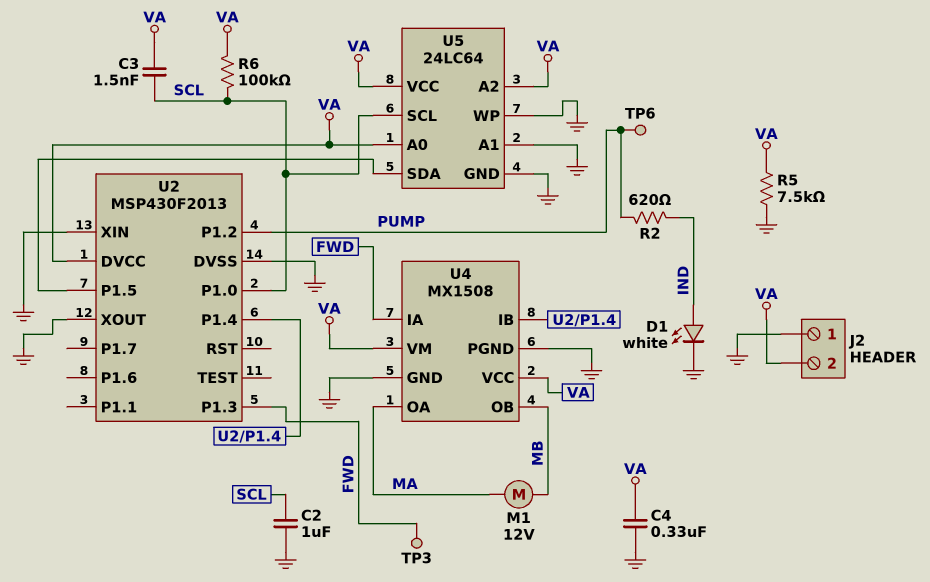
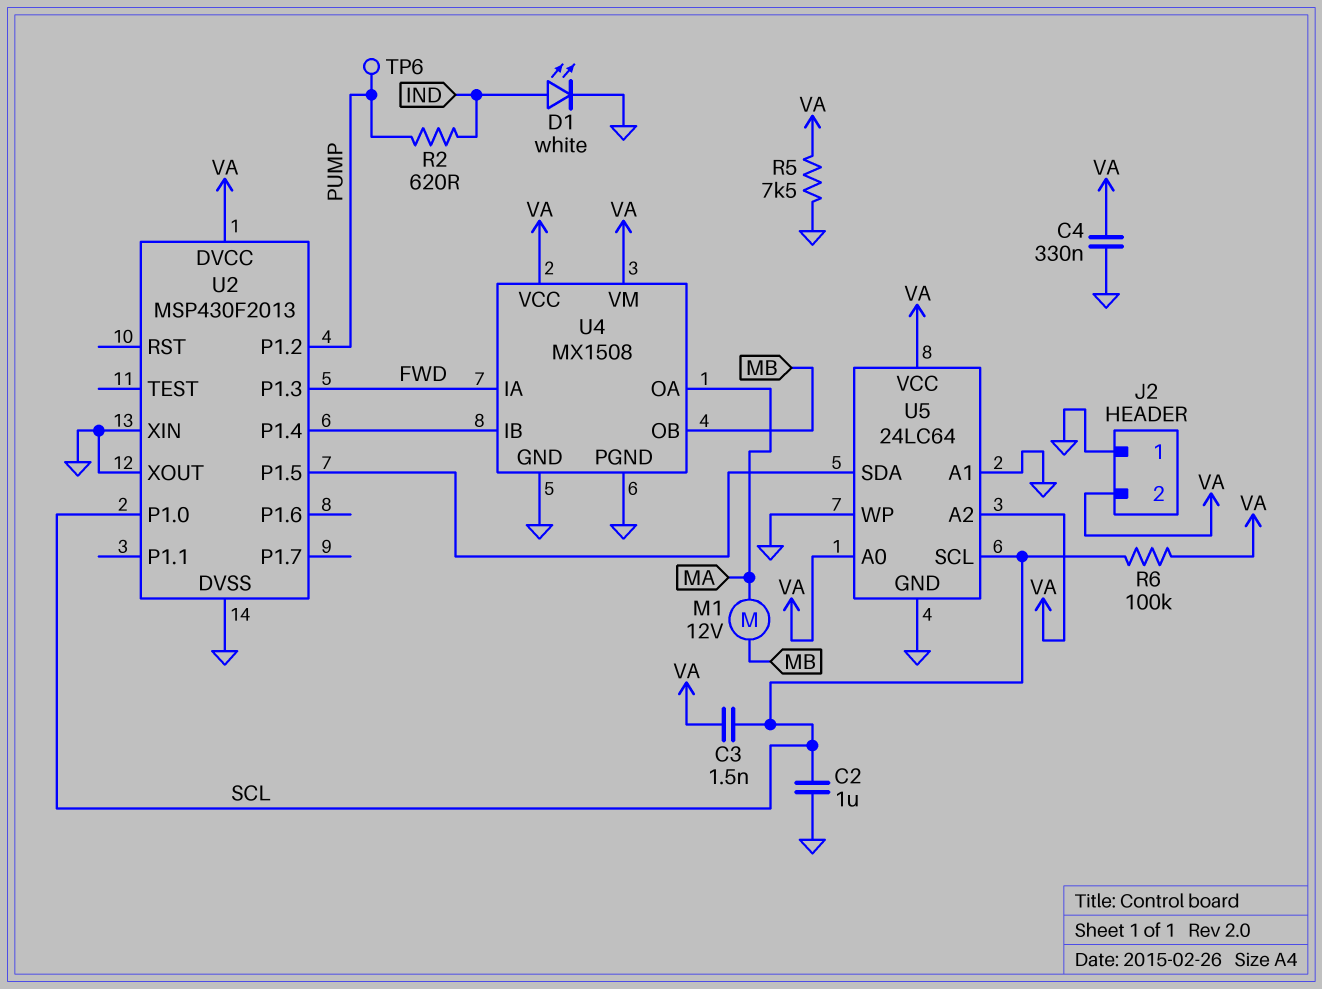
TP3: test point (FWD) -> none

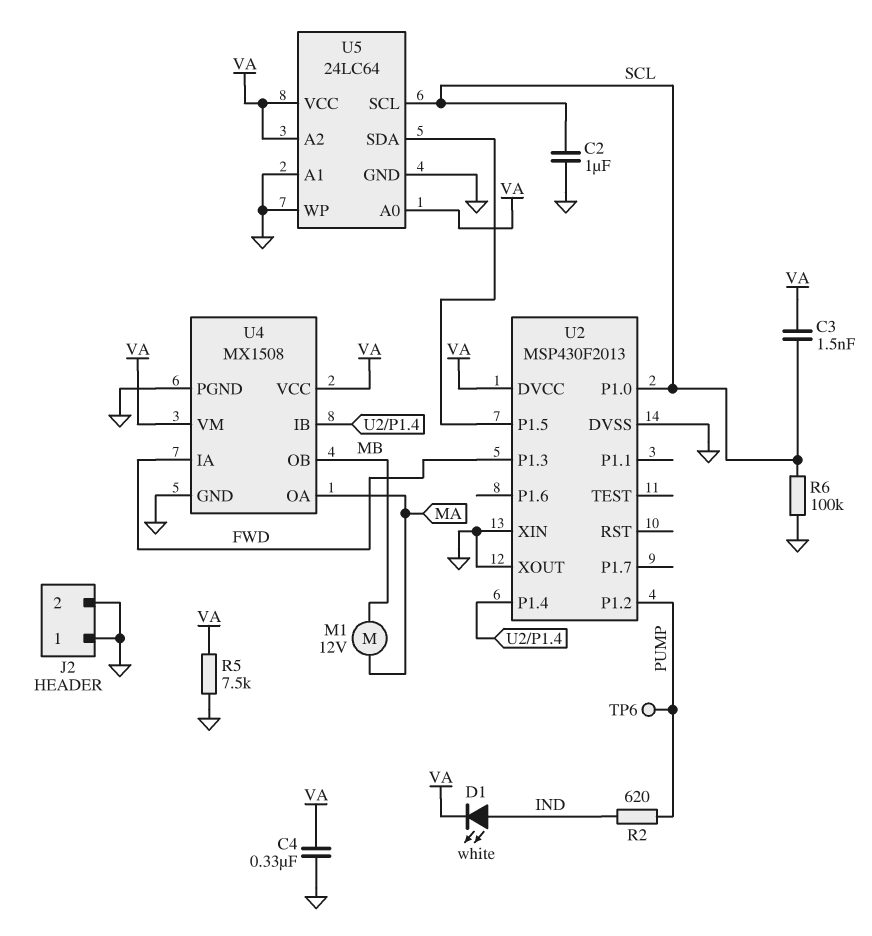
D1: LED white (A IND, K GND) -> LED white (A IND, K VA)
J2 pin 2: VA -> GND
R6: 100k (SCL, VA) -> 100k (GND, SCL)

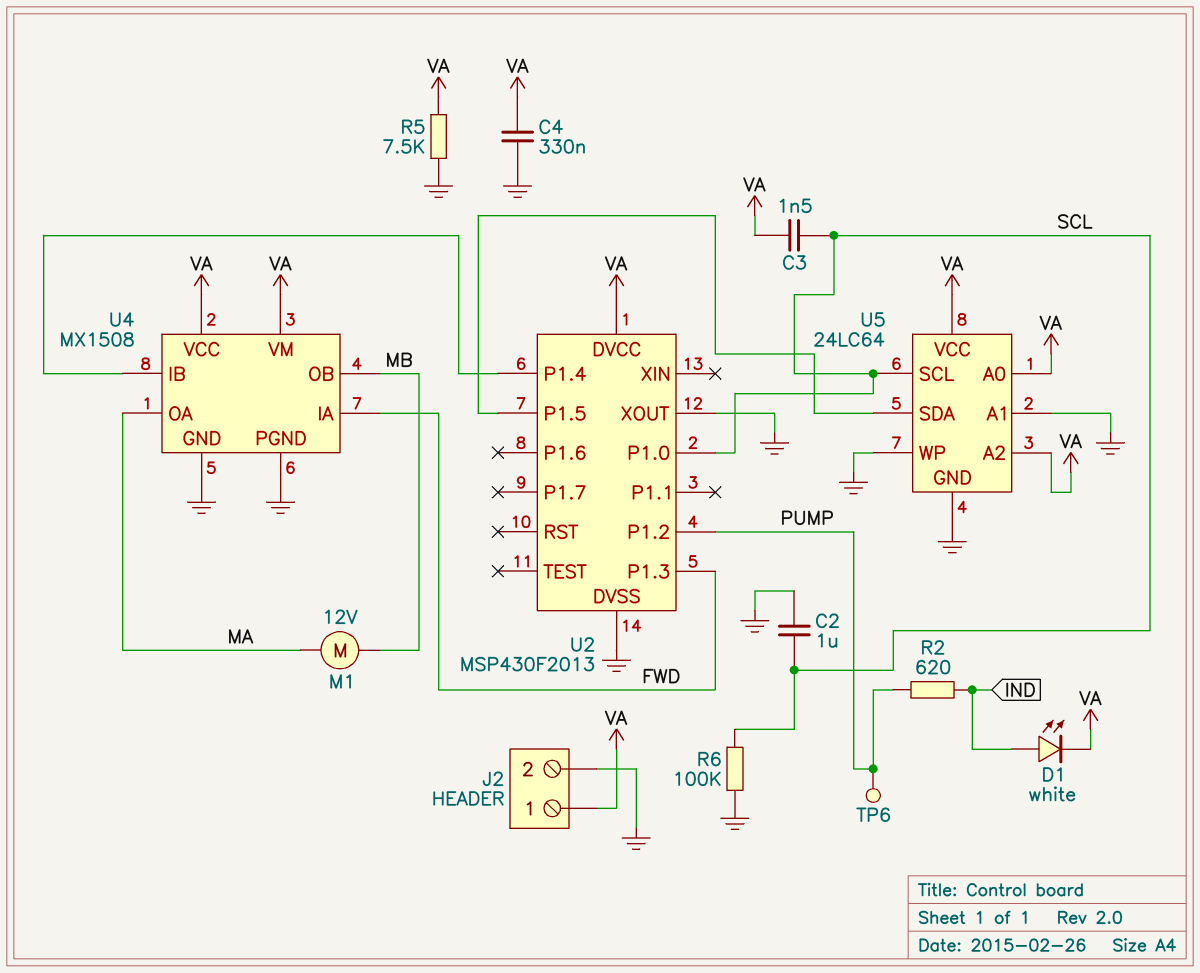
J2 pin 1: GND -> VA
U2 pin XIN: GND -> none

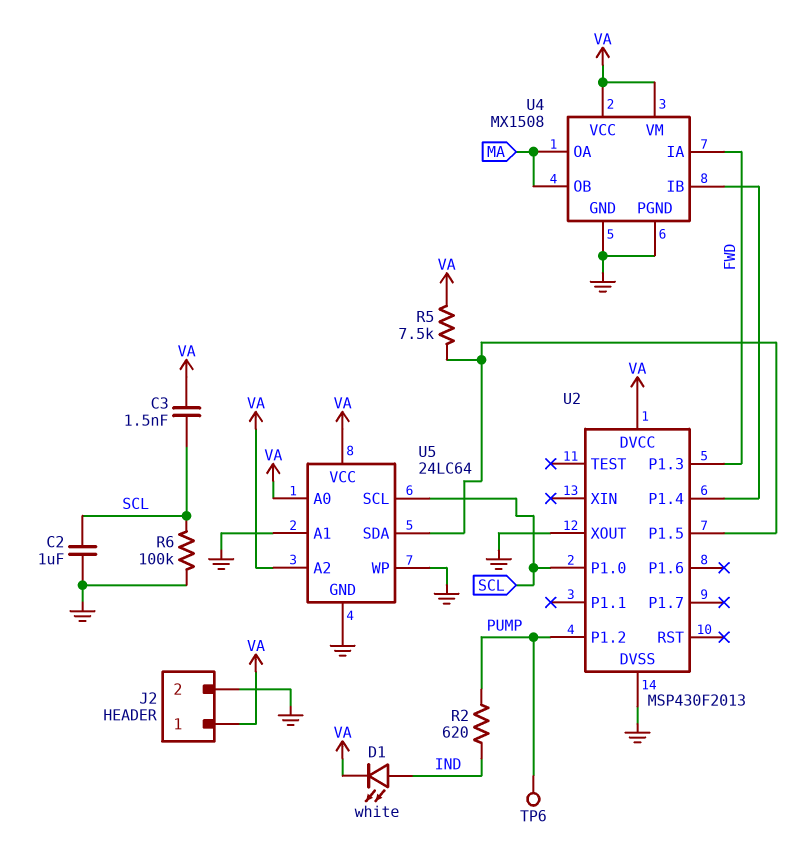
C4: 330nF (GND, VA) -> none
M1: motor 12V (MA, MB) -> none
R5: 7.5k (GND, VA) -> 7.5k (U2/P1.5, VA)
U4 pin OB: MB -> MA

